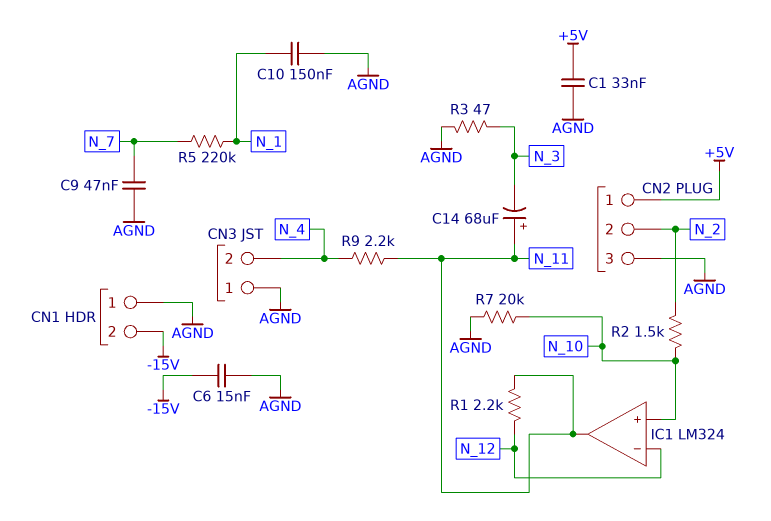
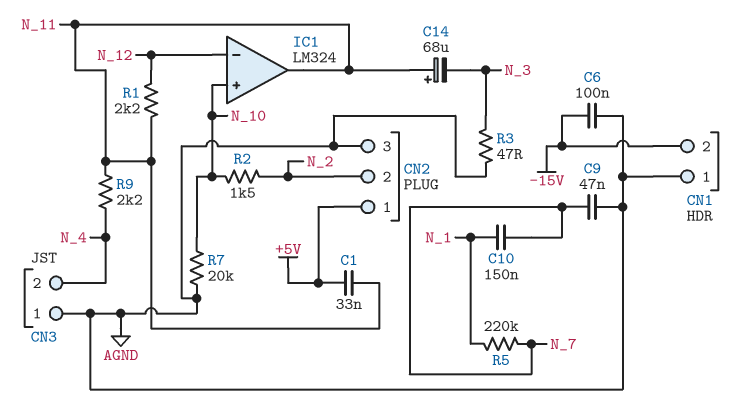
C1: 33nF (+5V, AGND) -> 33nF (+5V, N_11)
C6: 15nF (-15V, AGND) -> 100nF (-15V, AGND)
C10: 150nF (AGND, N_1) -> 150nF (N_1, N_7)

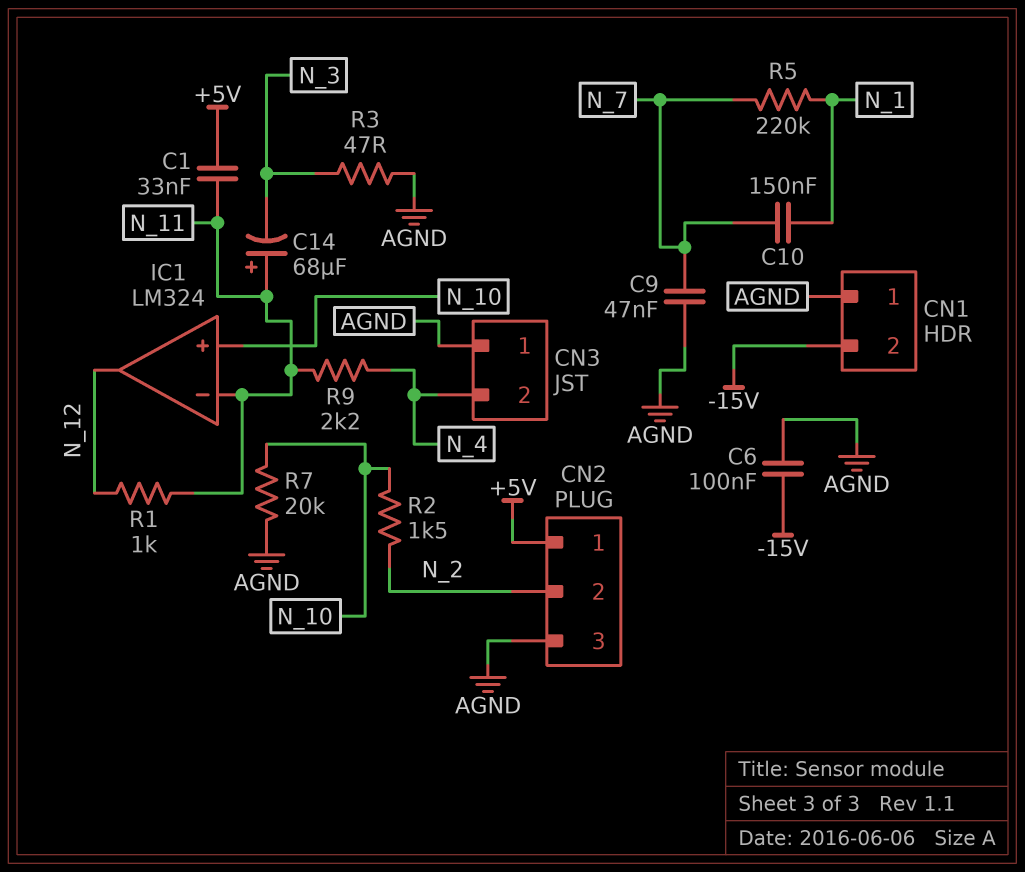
IC1 pin in-: N_12 -> N_11
IC1 pin out: N_11 -> N_12
R1: 2.2k (N_11, N_12) -> 1k (N_11, N_12)

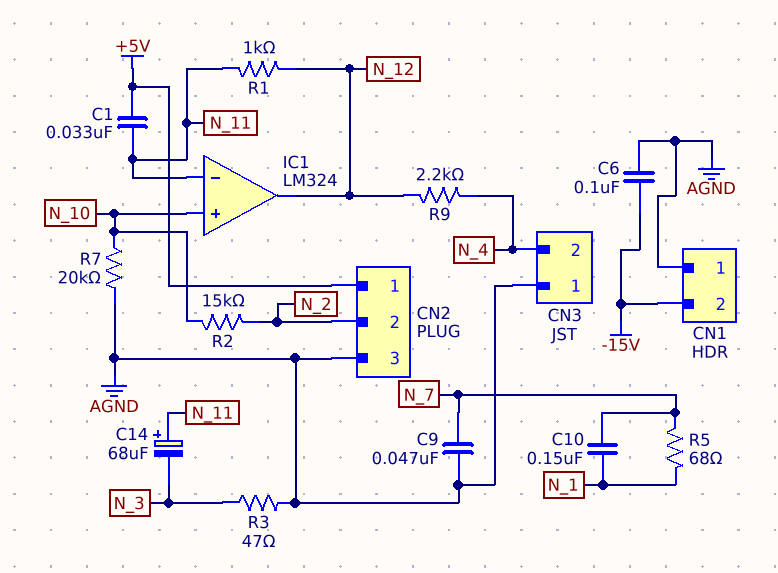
R2: 1.5k (N_2, N_10) -> 15k (N_2, N_10)
R5: 220k (N_1, N_7) -> 68 (N_1, N_7)
R9: 2.2k (N_4, N_11) -> 2.2k (N_4, N_12)

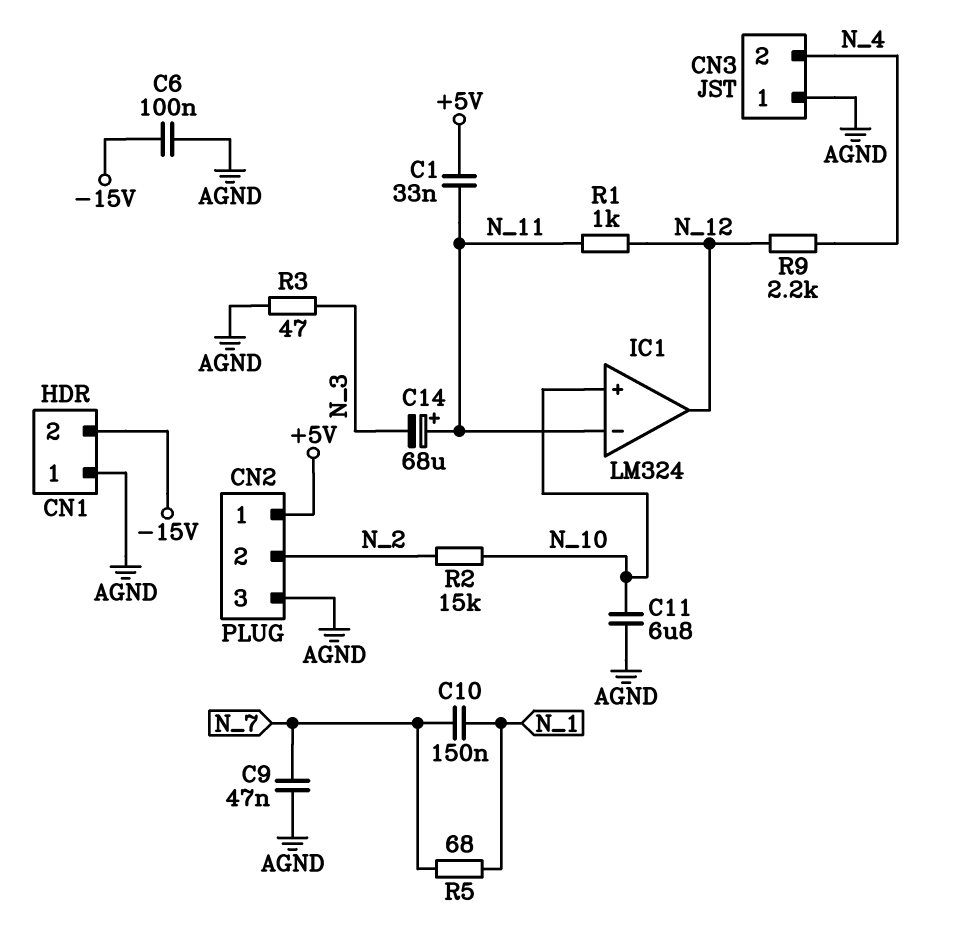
C11: none -> 6.8uF (AGND, N_10)
R7: 20k (AGND, N_10) -> none

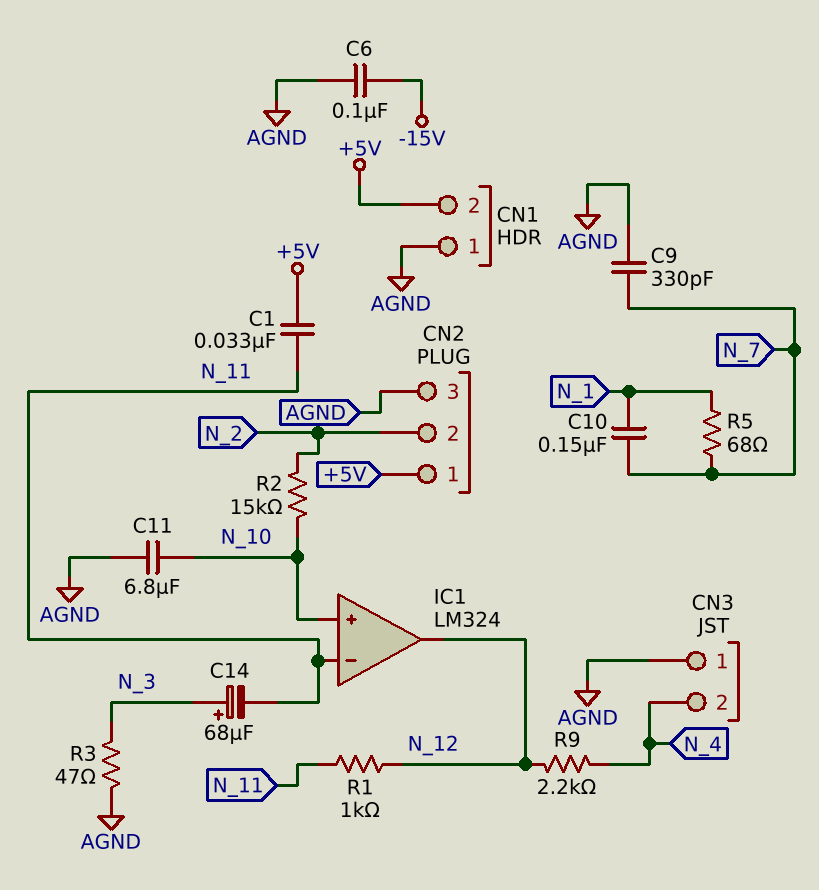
C9: 47nF (AGND, N_7) -> 330pF (AGND, N_7)
C14: 68uF (plus N_11, minus N_3) -> 68uF (plus N_3, minus N_11)
CN1 pin 2: -15V -> +5V

